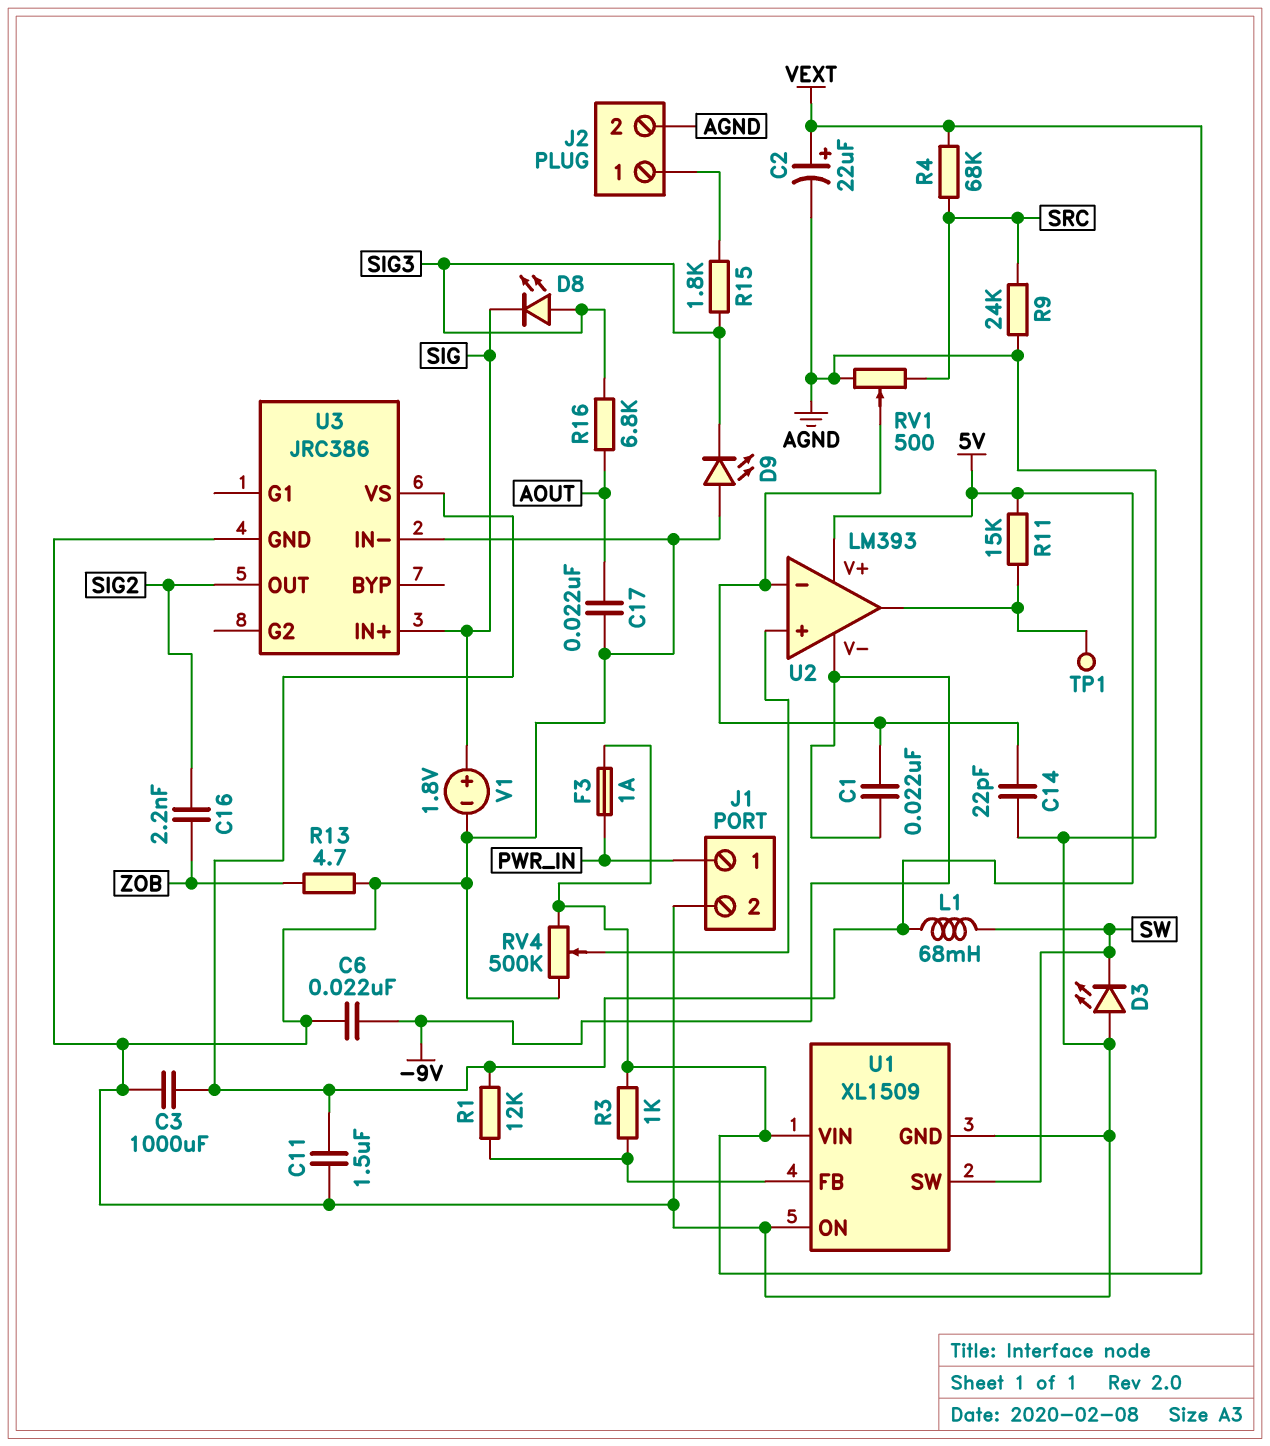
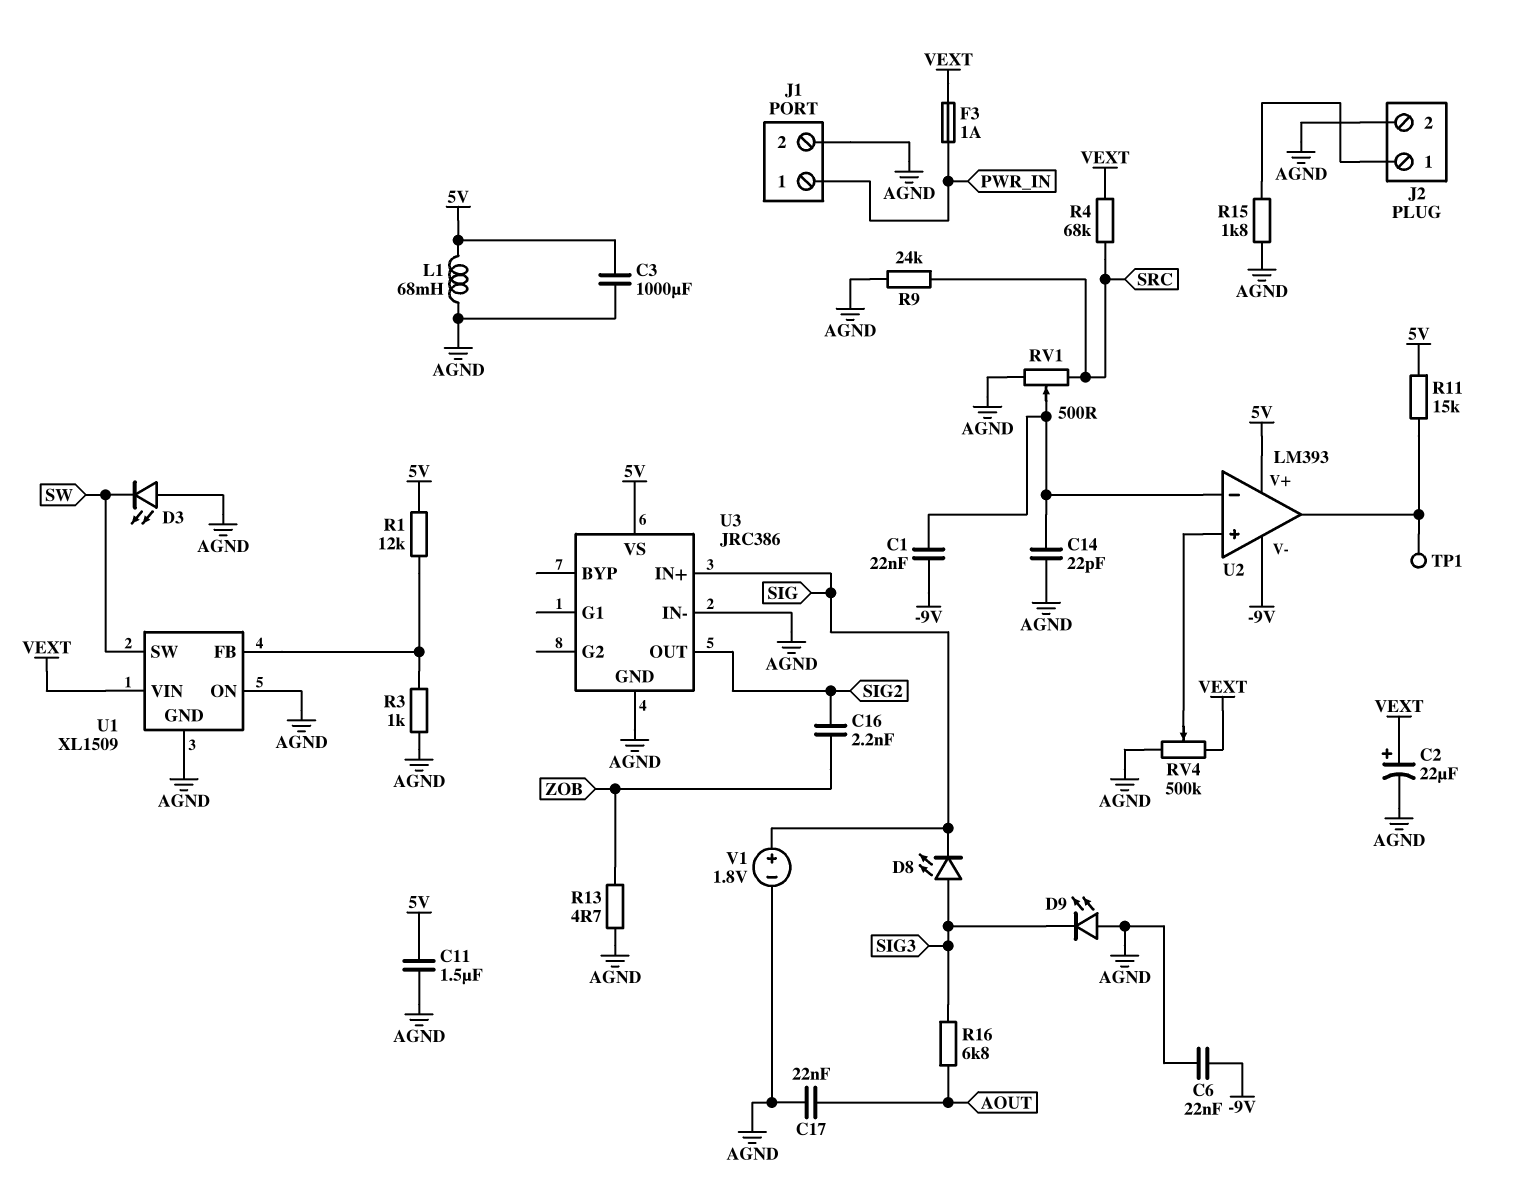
L1: 68mH (5V, SW) -> 68mH (5V, AGND)
R3: 1k (U1/FB, VEXT) -> 1k (AGND, U1/FB)
R15: 1.8k (J2/1, SIG3) -> 1.8k (AGND, J2/1)

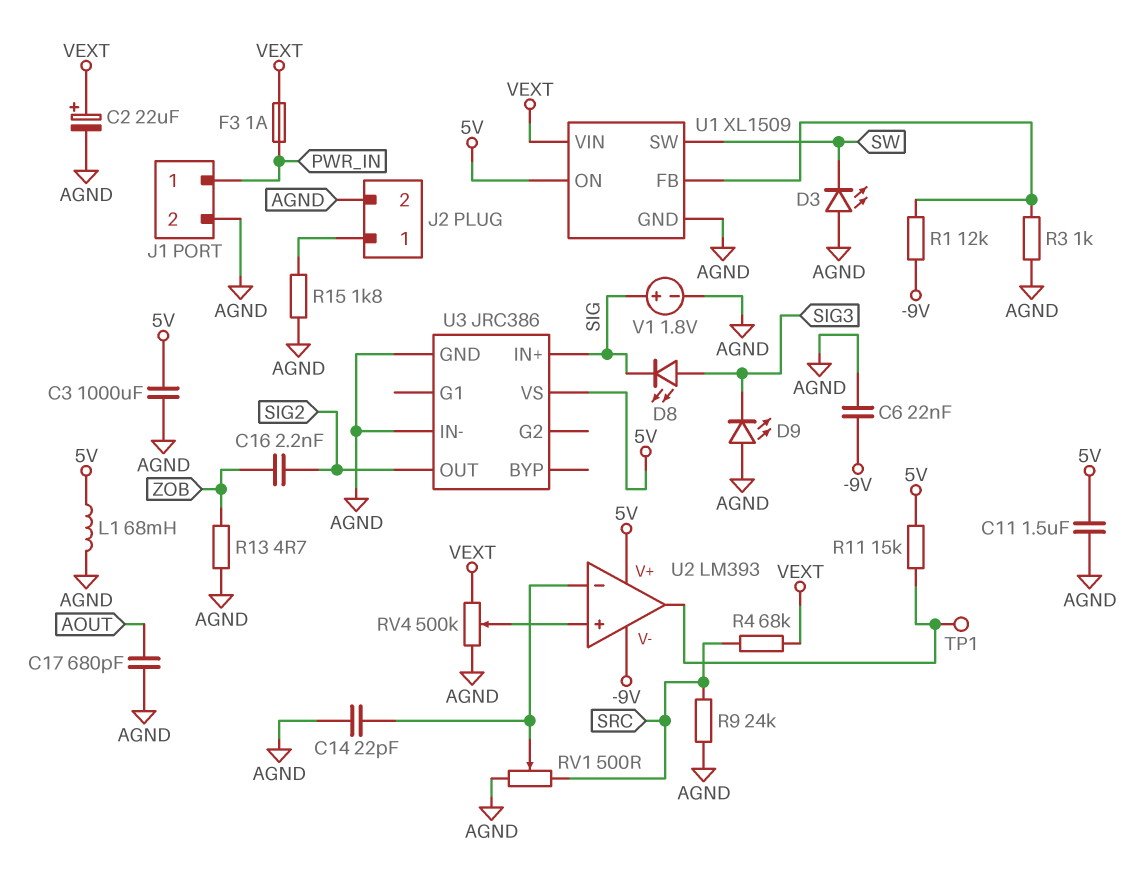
C1: 22nF (-9V, U2/in-) -> none
C17: 22nF (AGND, AOUT) -> 680pF (AGND, AOUT)
R1: 12k (5V, U1/FB) -> 12k (-9V, U1/FB)
R16: 6.8k (AOUT, SIG3) -> none
U1 pin ON: AGND -> 5V

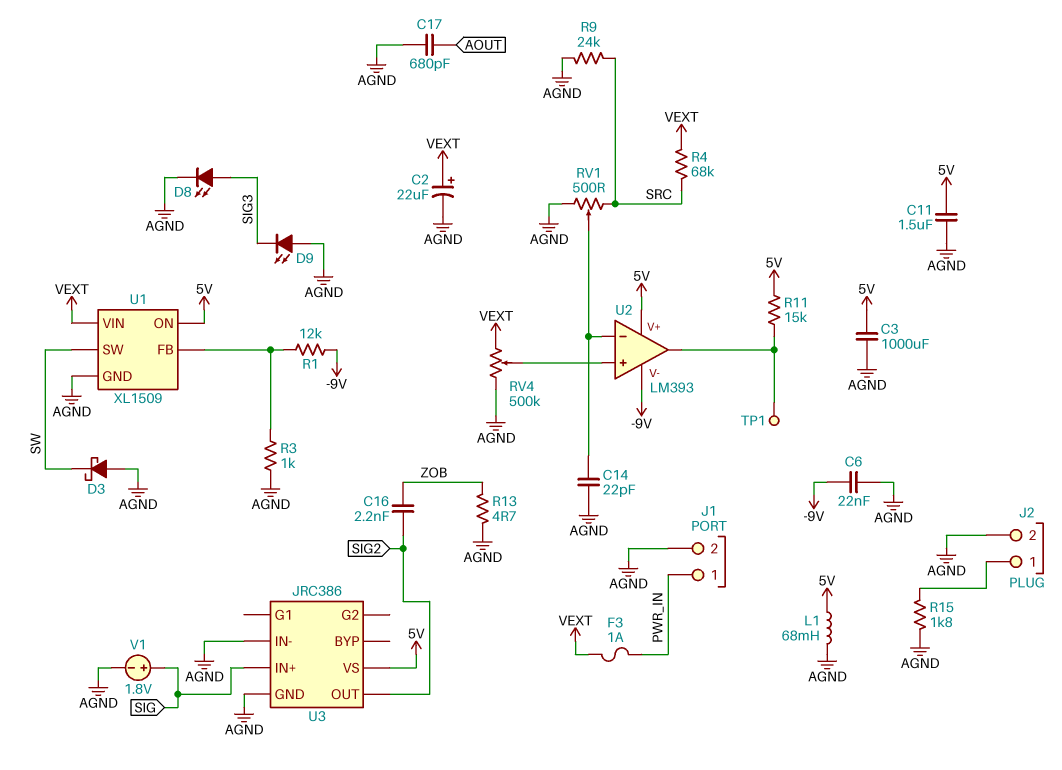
D3: LED (A AGND, K SW) -> schottky (A AGND, K SW)
D8: LED (A SIG3, K SIG) -> LED (A SIG3, K AGND)

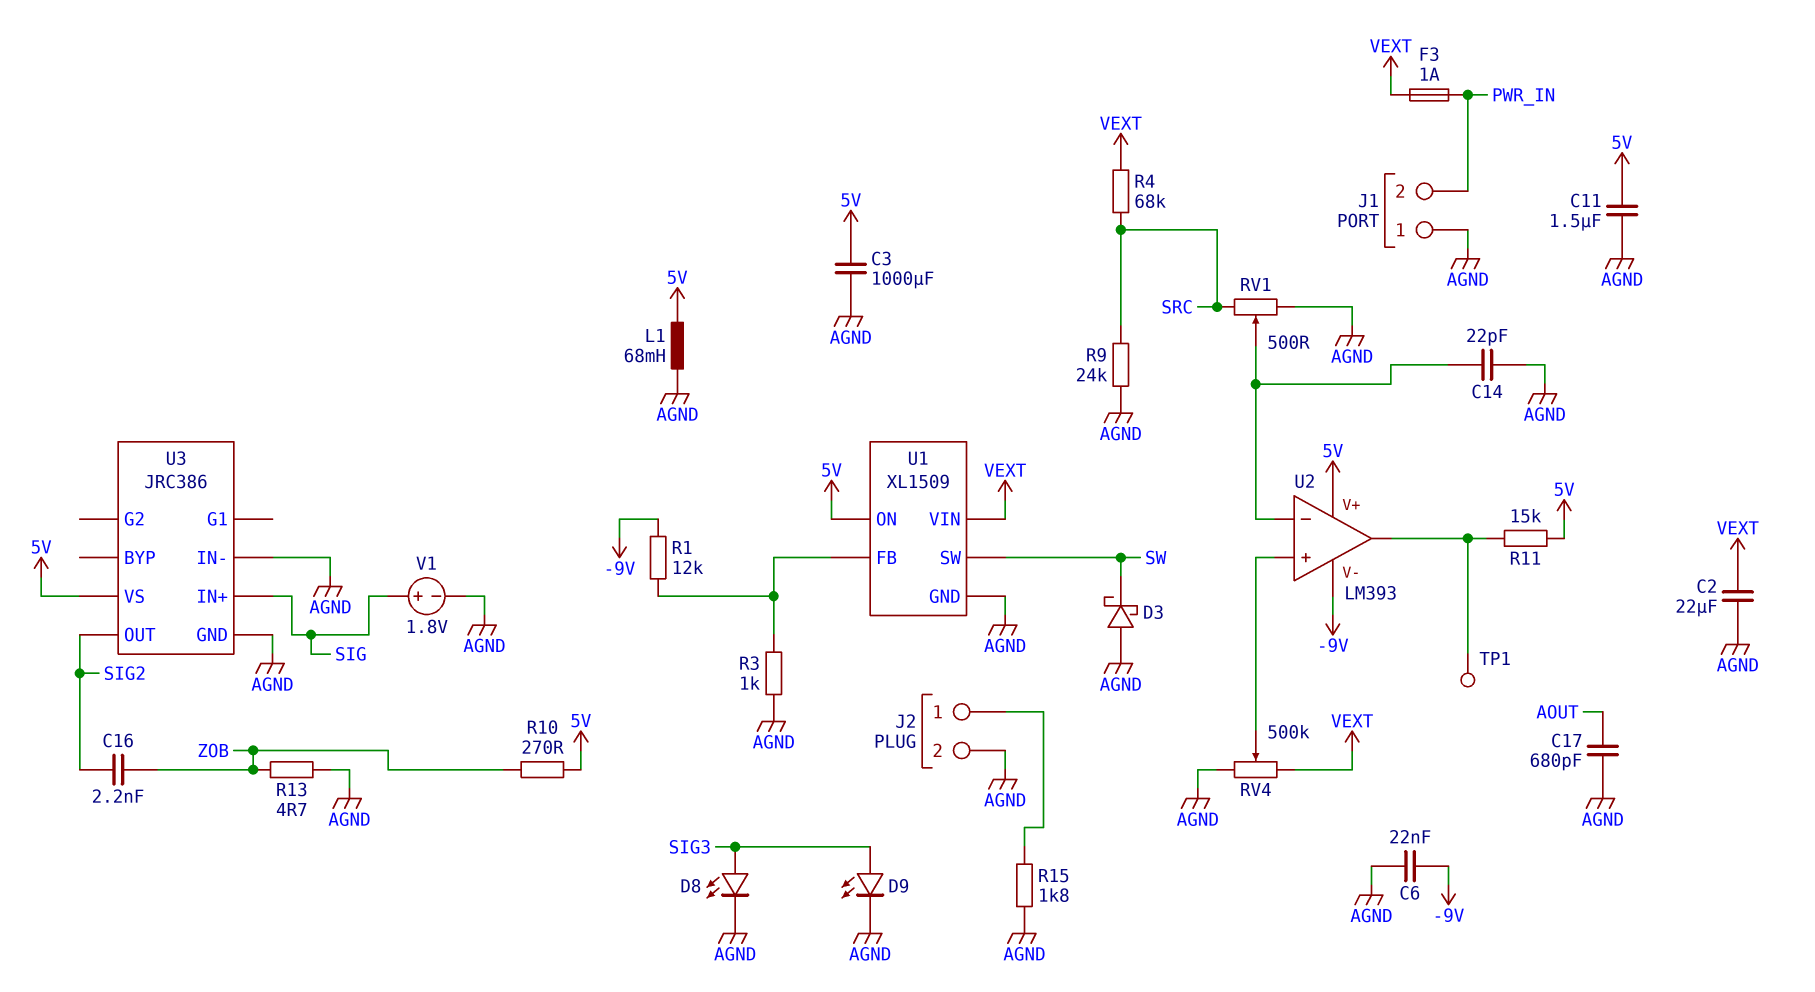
C2: 22uF (plus VEXT, minus AGND) -> 22uF (AGND, VEXT)
D9: LED (A AGND, K SIG3) -> LED (A SIG3, K AGND)
J1 pin 1: PWR_IN -> AGND
J1 pin 2: AGND -> PWR_IN
R10: none -> 270 (5V, ZOB)

